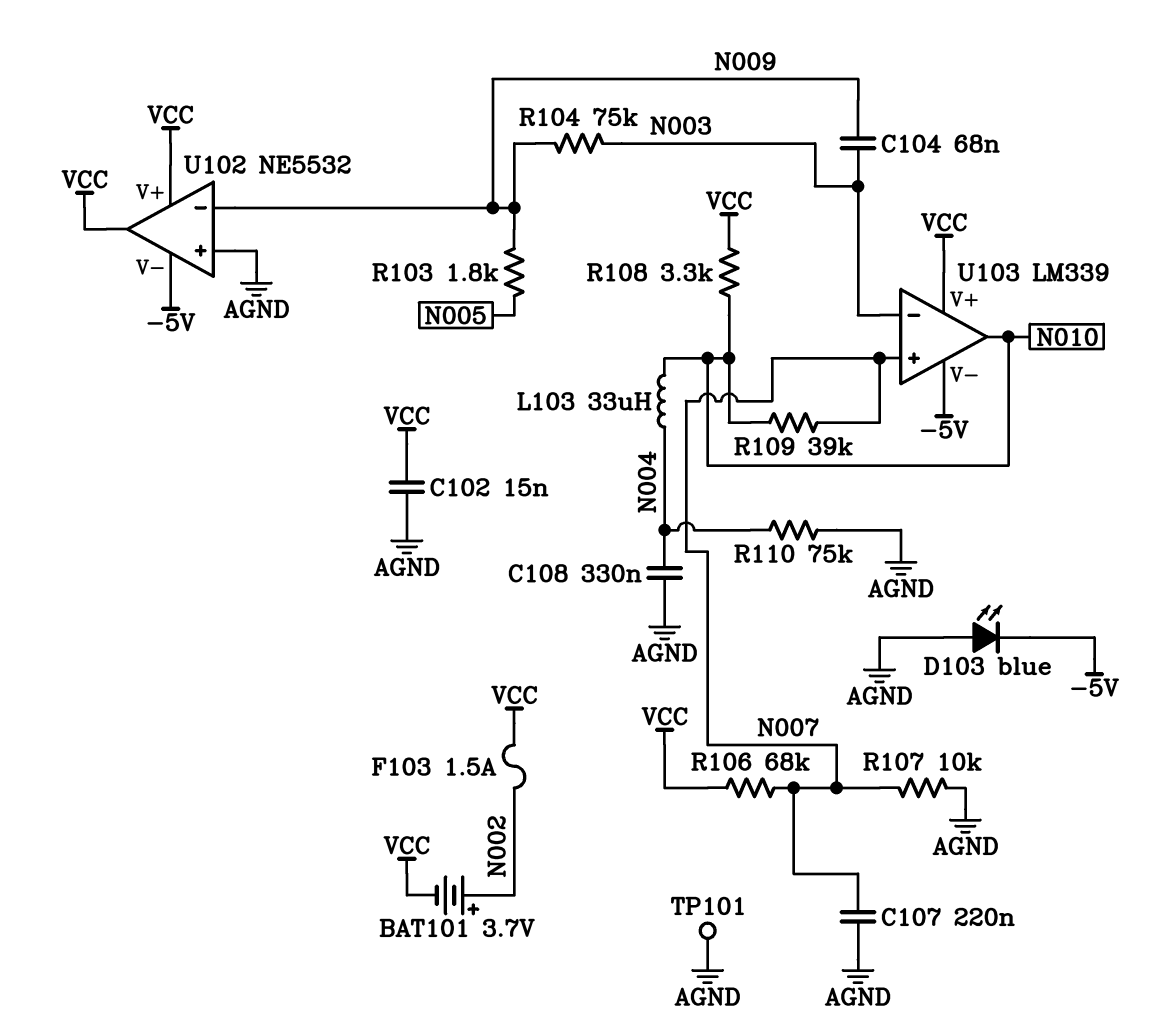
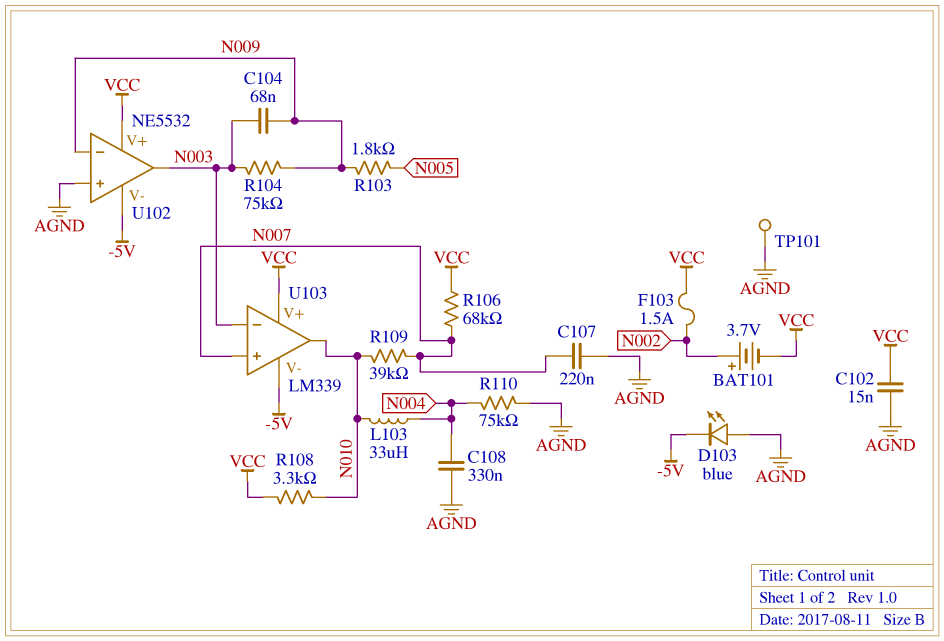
R107: 10k (AGND, N007) -> none
U102 pin out: VCC -> N003

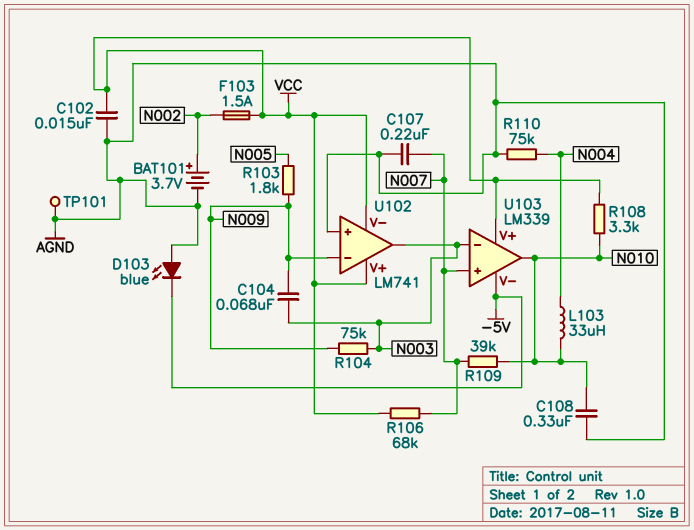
BAT101: 3.7V (plus N002, minus VCC) -> 3.7V (plus N002, minus AGND)
C108: 330nF (AGND, N004) -> 330nF (AGND, N010)
U102: NE5532 -> LM741
U102 pin V-: -5V -> VCC

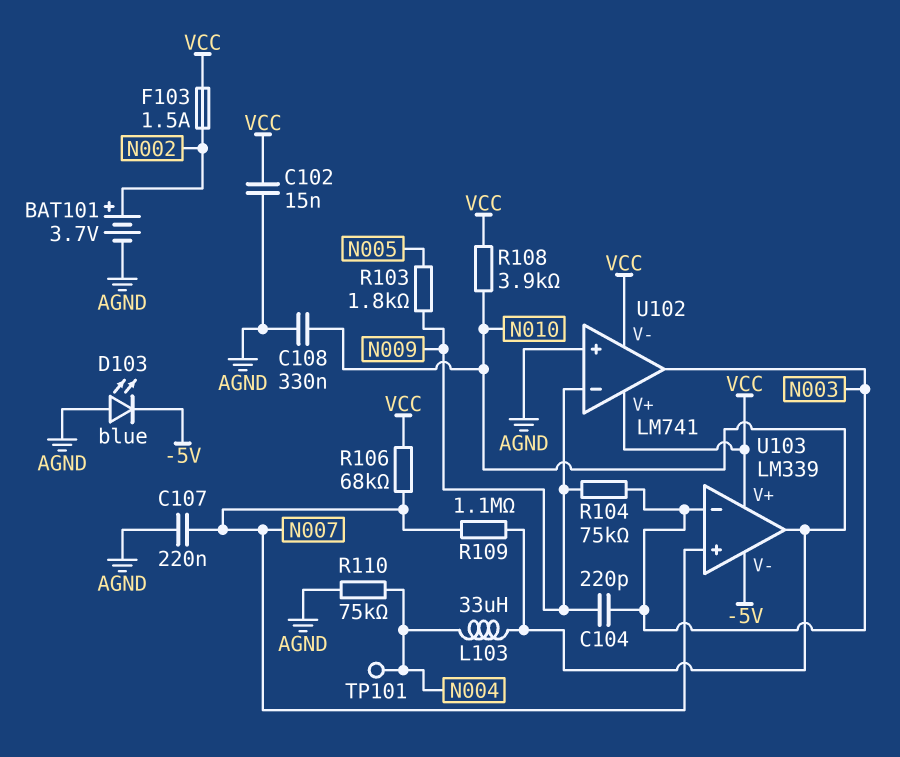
C104: 68nF (N003, N009) -> 220pF (N003, N009)
R108: 3.3k (N010, VCC) -> 3.9k (N010, VCC)
R109: 39k (N007, N010) -> 1.1M (N007, N010)
TP101: test point (AGND) -> test point (N004)

